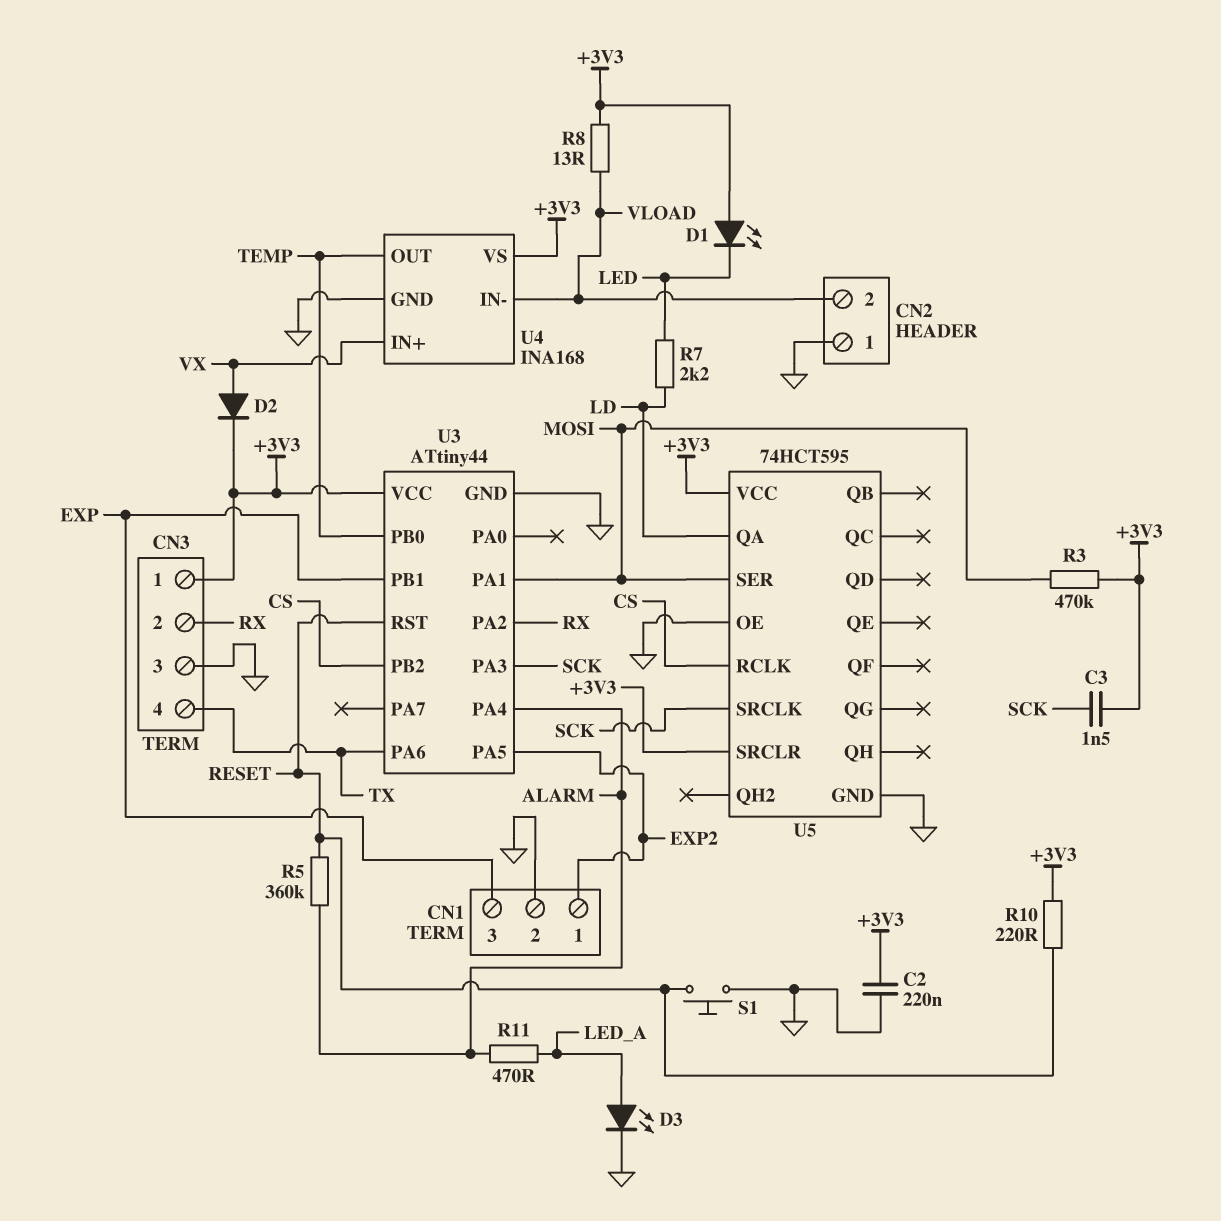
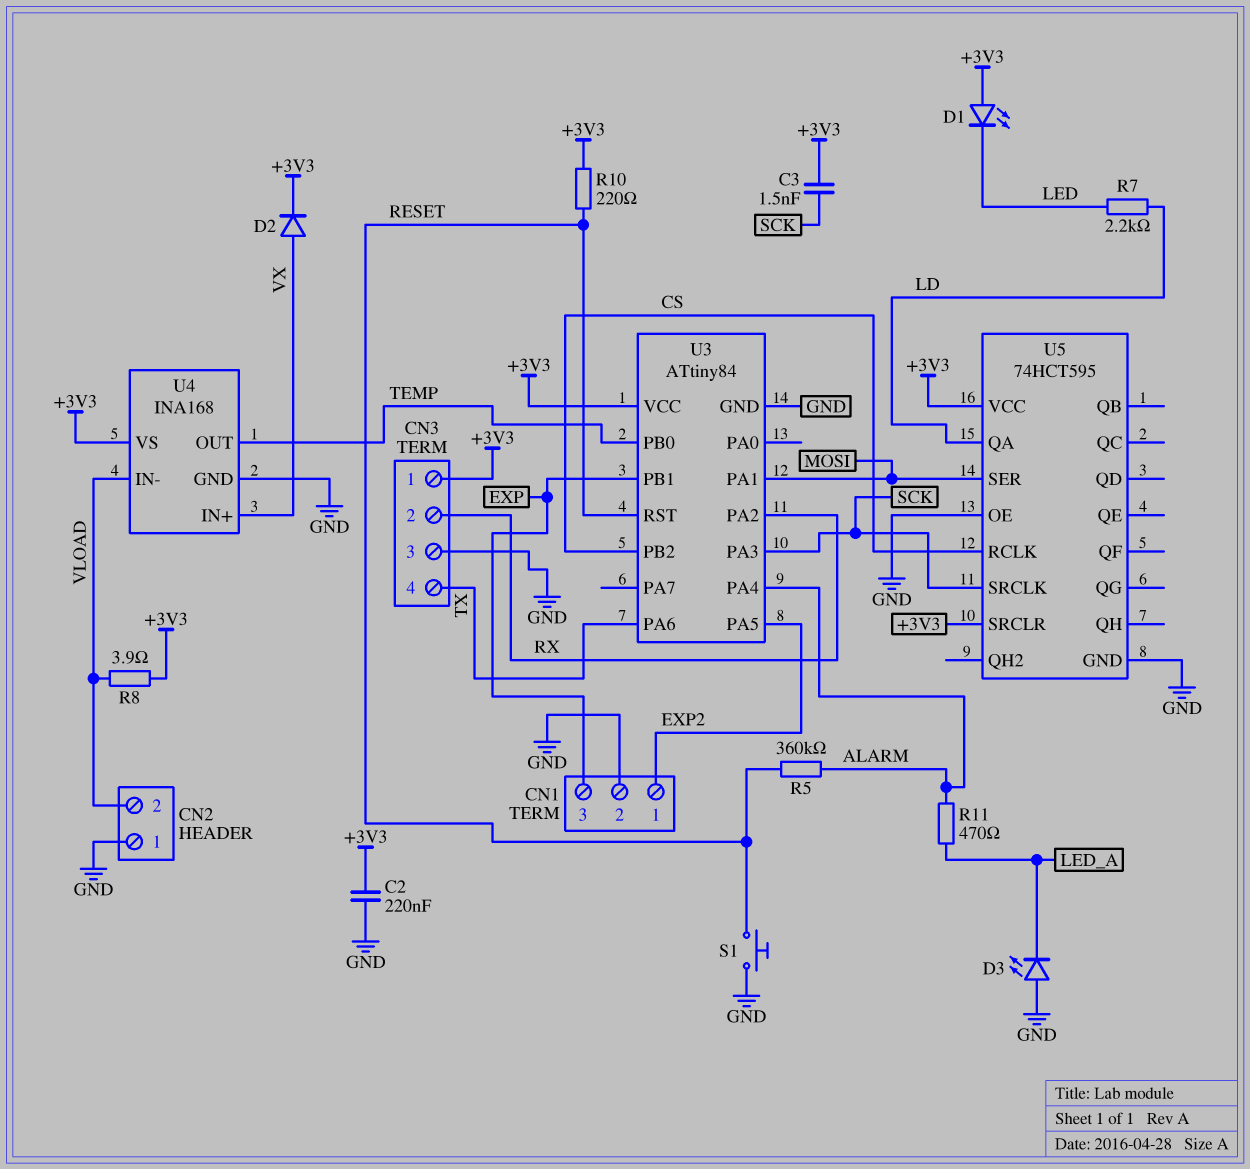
D3: LED (A LED_A, K GND) -> LED (A GND, K LED_A)
R3: 470k (+3V3, MOSI) -> none
R8: 13 (+3V3, VLOAD) -> 3.9 (+3V3, VLOAD)
U3: ATtiny44 -> ATtiny84

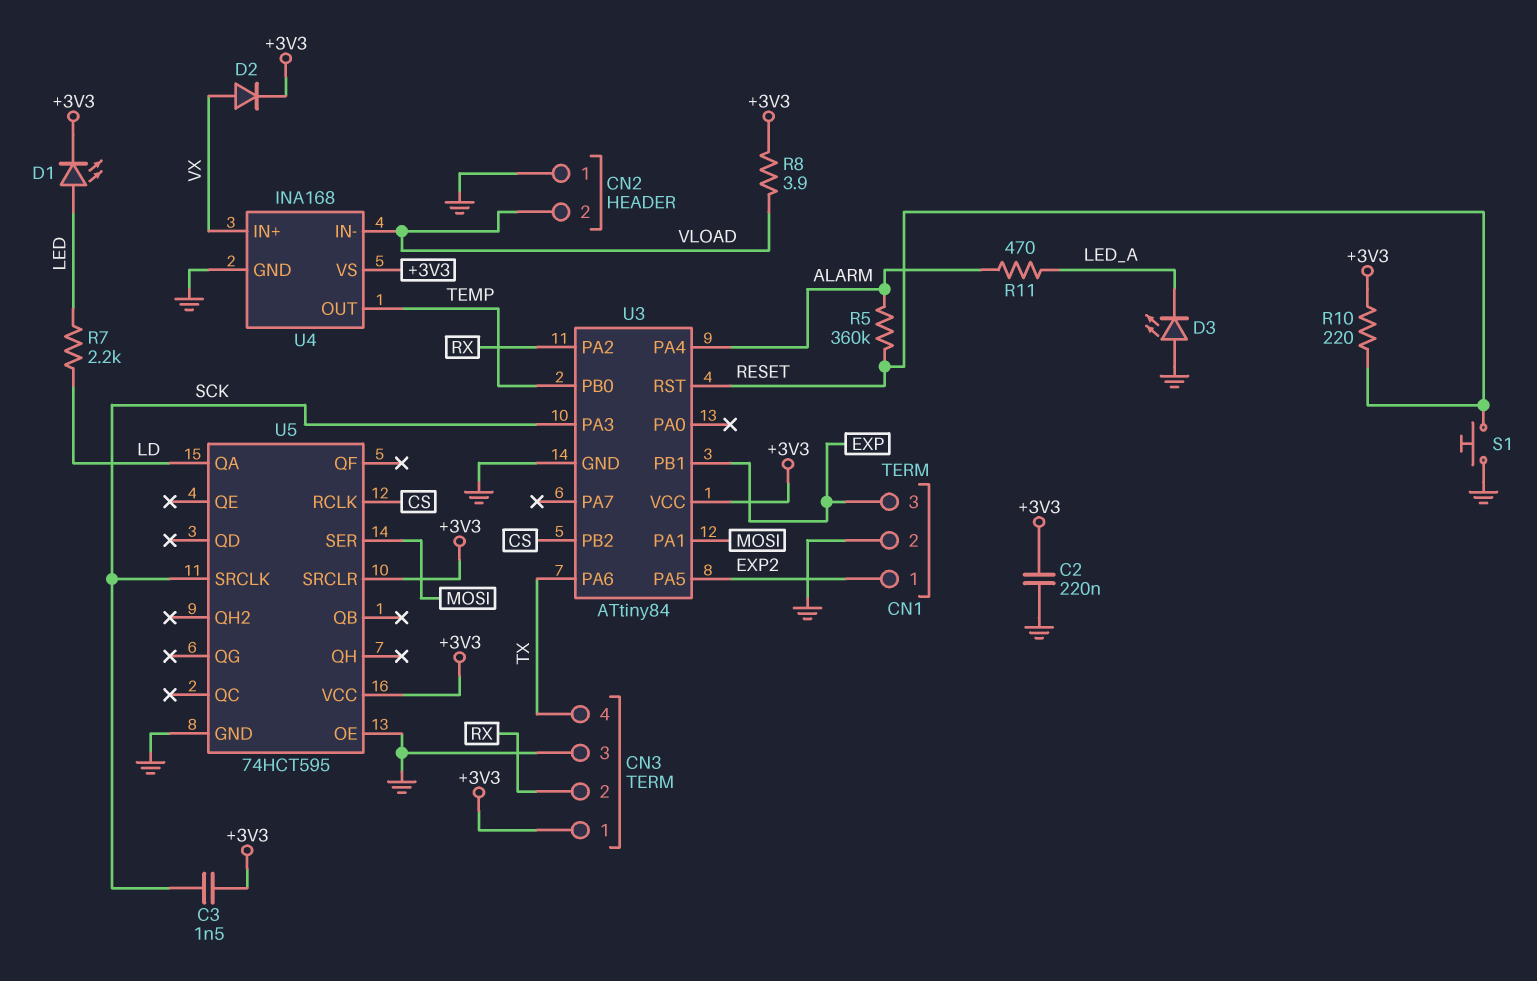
D1: LED (A +3V3, K LED) -> LED (A LED, K +3V3)

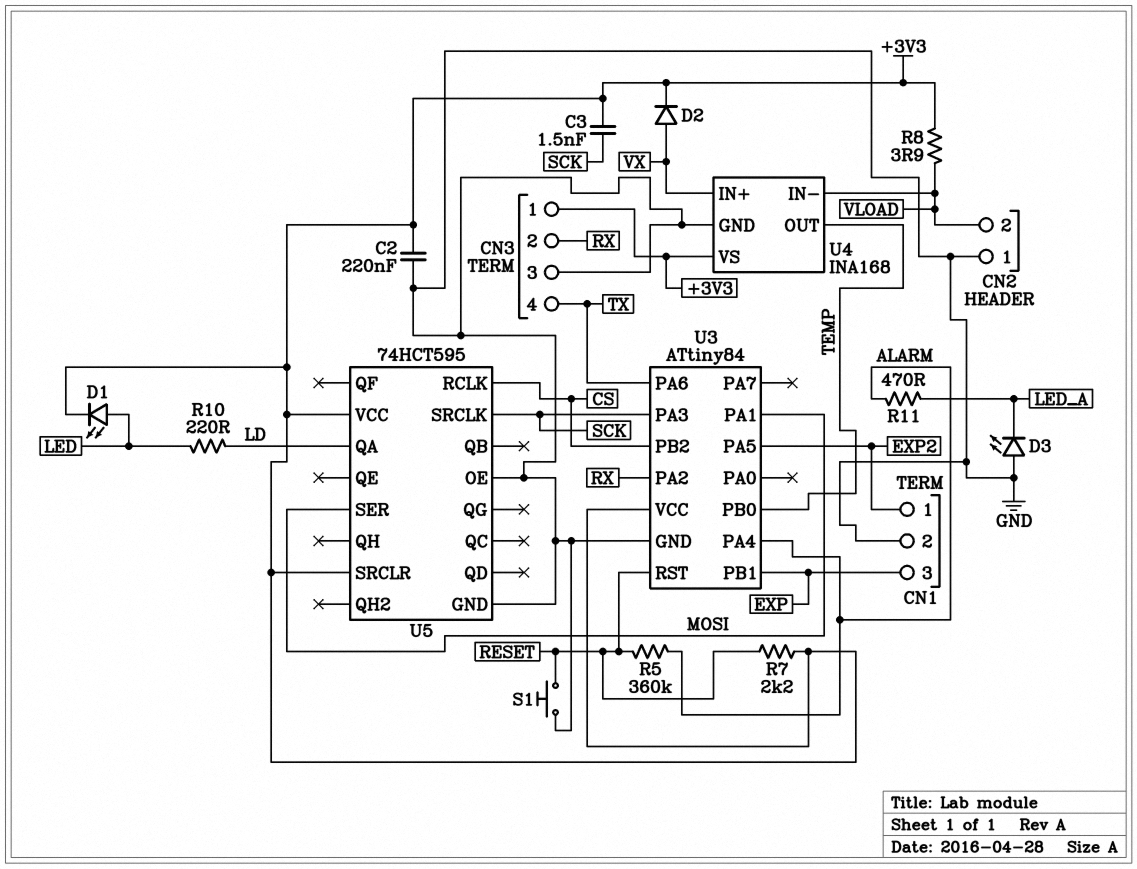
R7: 2.2k (LD, LED) -> 2.2k (+3V3, RESET)
R10: 220 (+3V3, RESET) -> 220 (LD, LED)

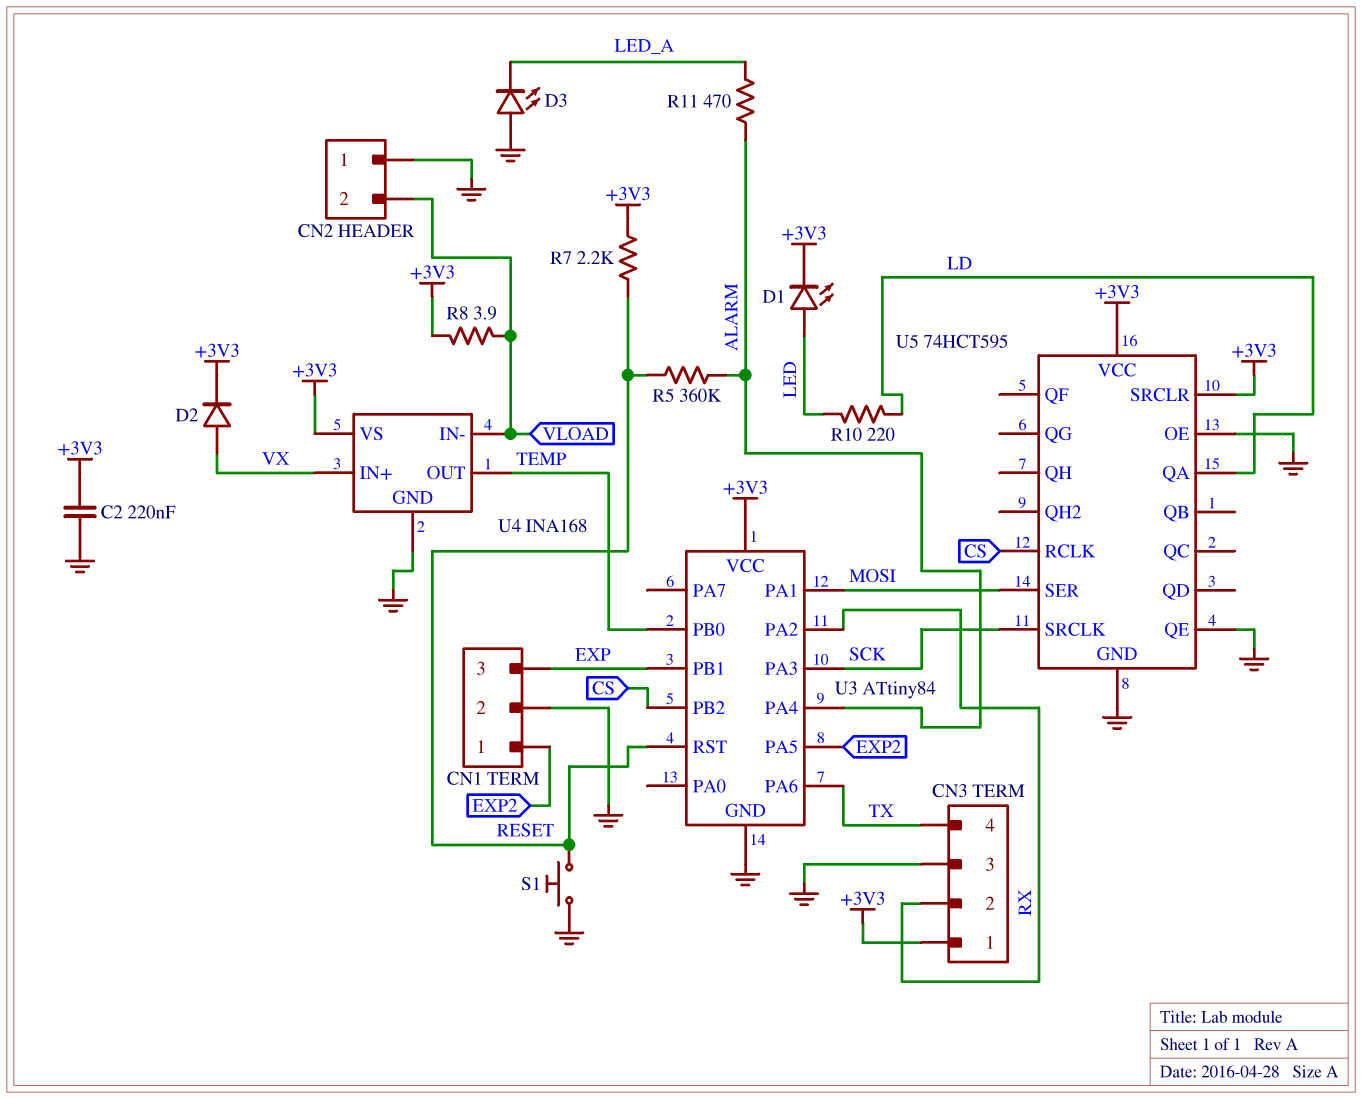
C3: 1.5nF (+3V3, SCK) -> none
U5 pin QE: none -> GND

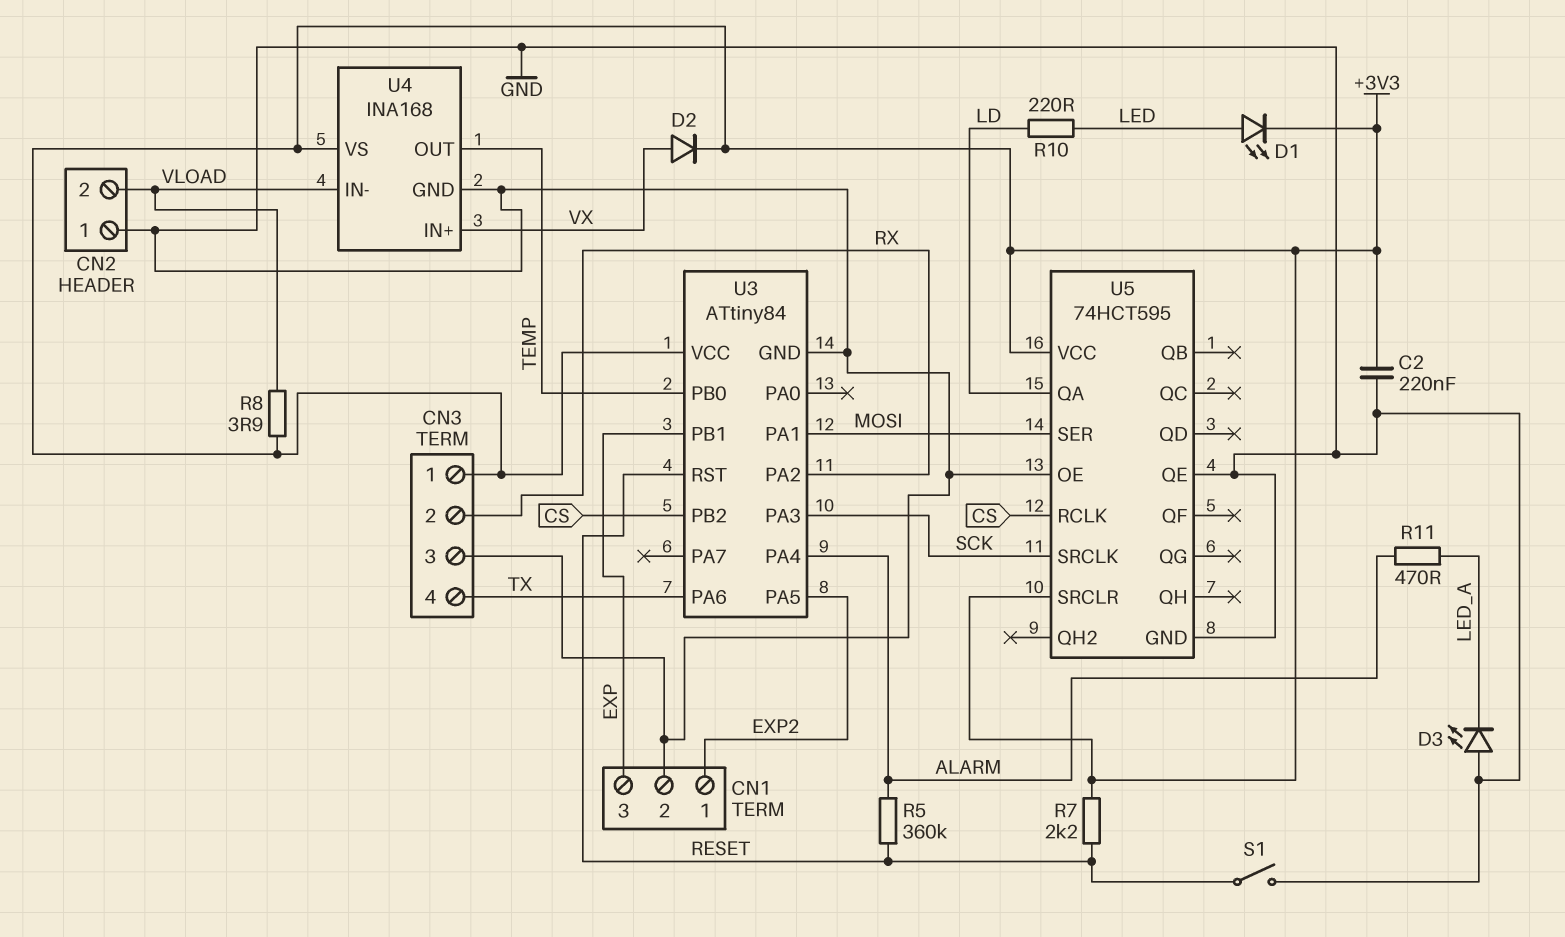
S1: button (GND, RESET) -> switch (GND, RESET)

